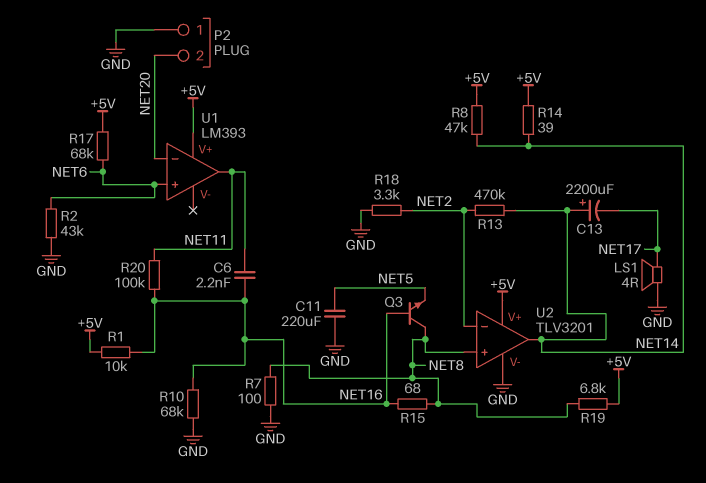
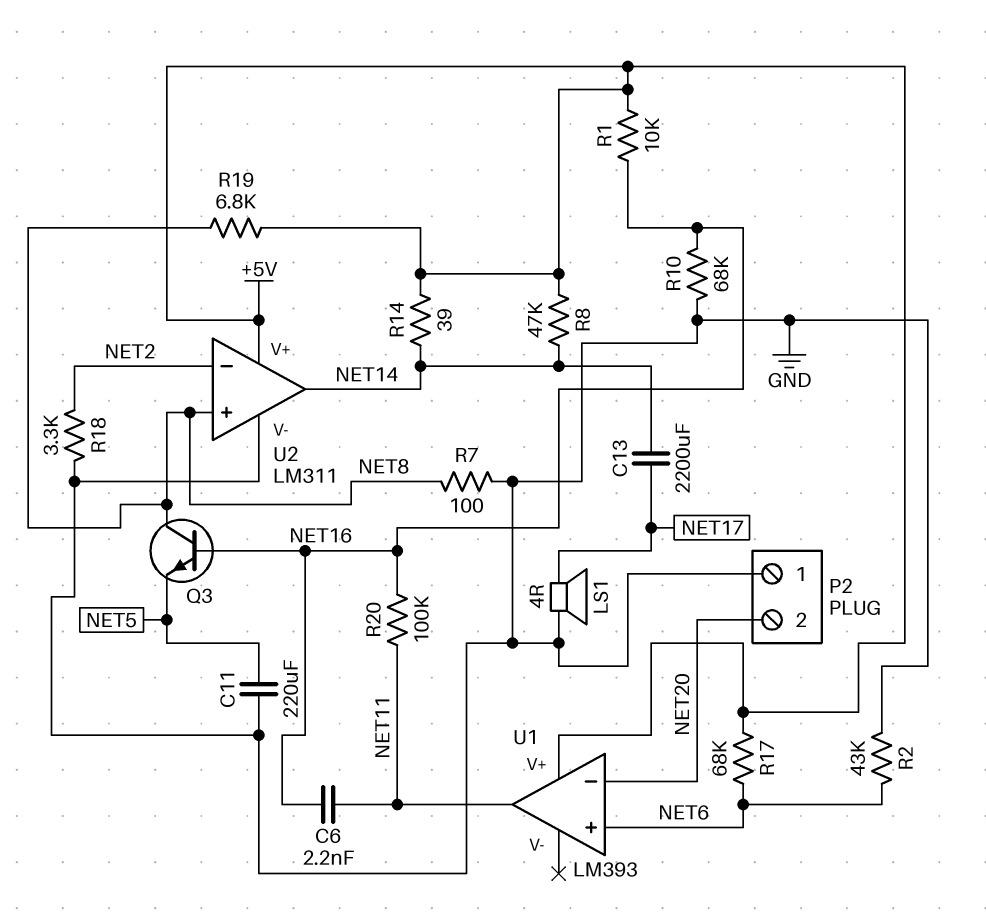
C13: 2200uF (plus NET14, minus NET17) -> 2200uF (NET14, NET17)
R13: 470k (NET2, NET14) -> none
R15: 68 (NET8, NET16) -> none
U2: TLV3201 -> LM311

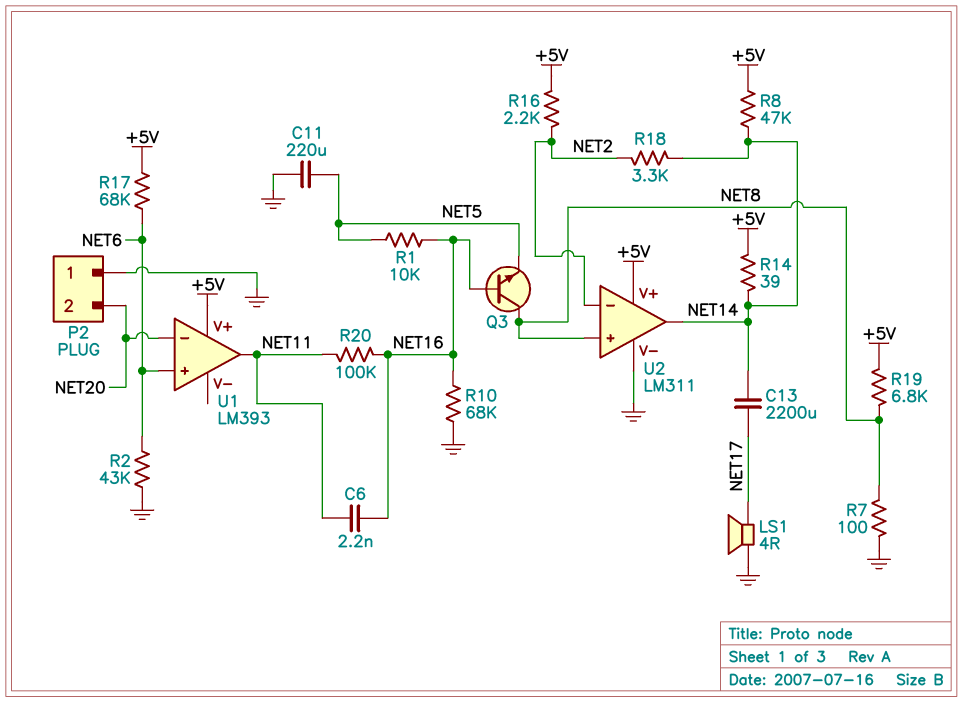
R1: 10k (+5V, NET16) -> 10k (NET5, NET16)
R16: none -> 2.2k (+5V, NET2)
R18: 3.3k (GND, NET2) -> 3.3k (NET2, NET14)

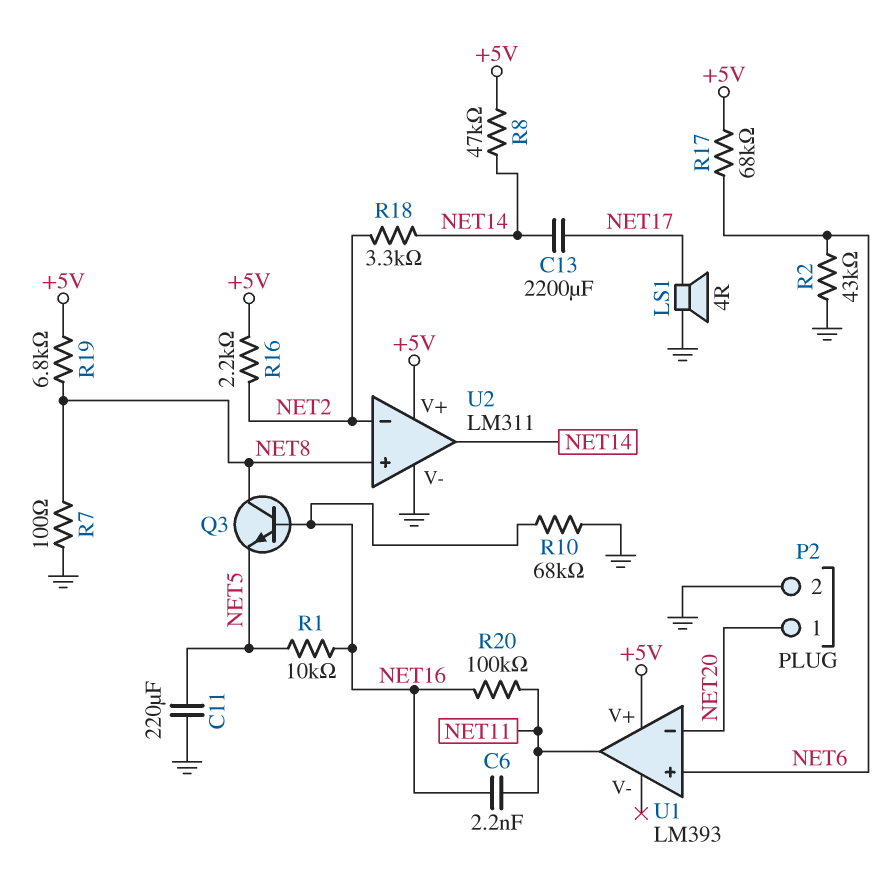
P2 pin 1: GND -> NET20
P2 pin 2: NET20 -> GND
R14: 39 (+5V, NET14) -> none

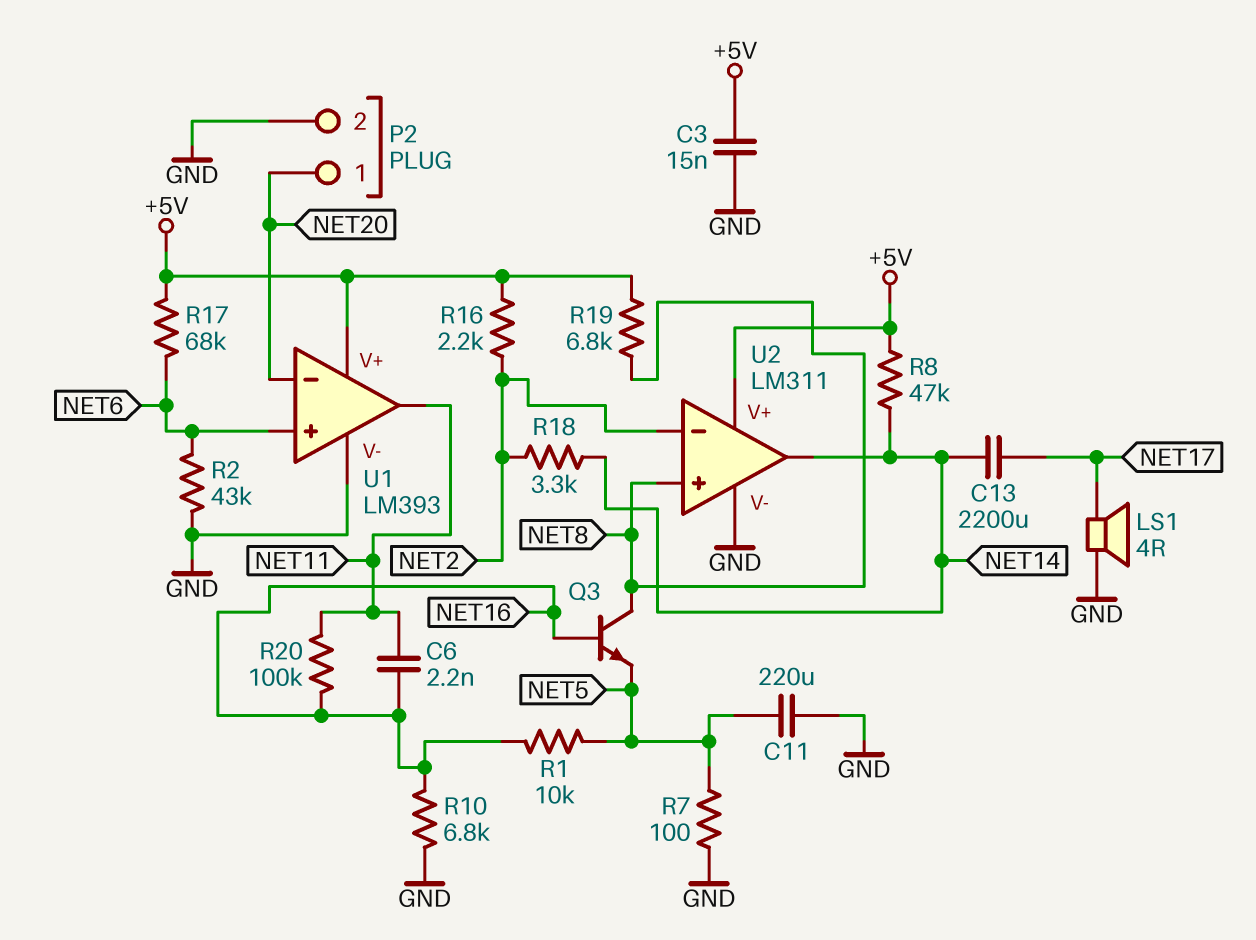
C3: none -> 15nF (+5V, GND)
R7: 100 (GND, NET8) -> 100 (GND, NET5)
R10: 68k (GND, NET16) -> 6.8k (GND, NET16)
U1 pin V-: none -> GND

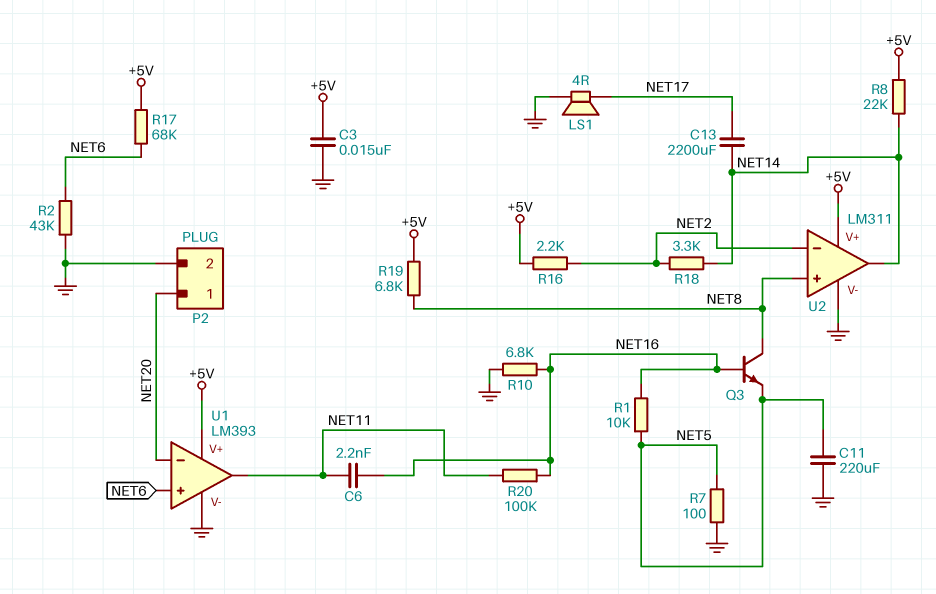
R8: 47k (+5V, NET14) -> 22k (+5V, NET14)

